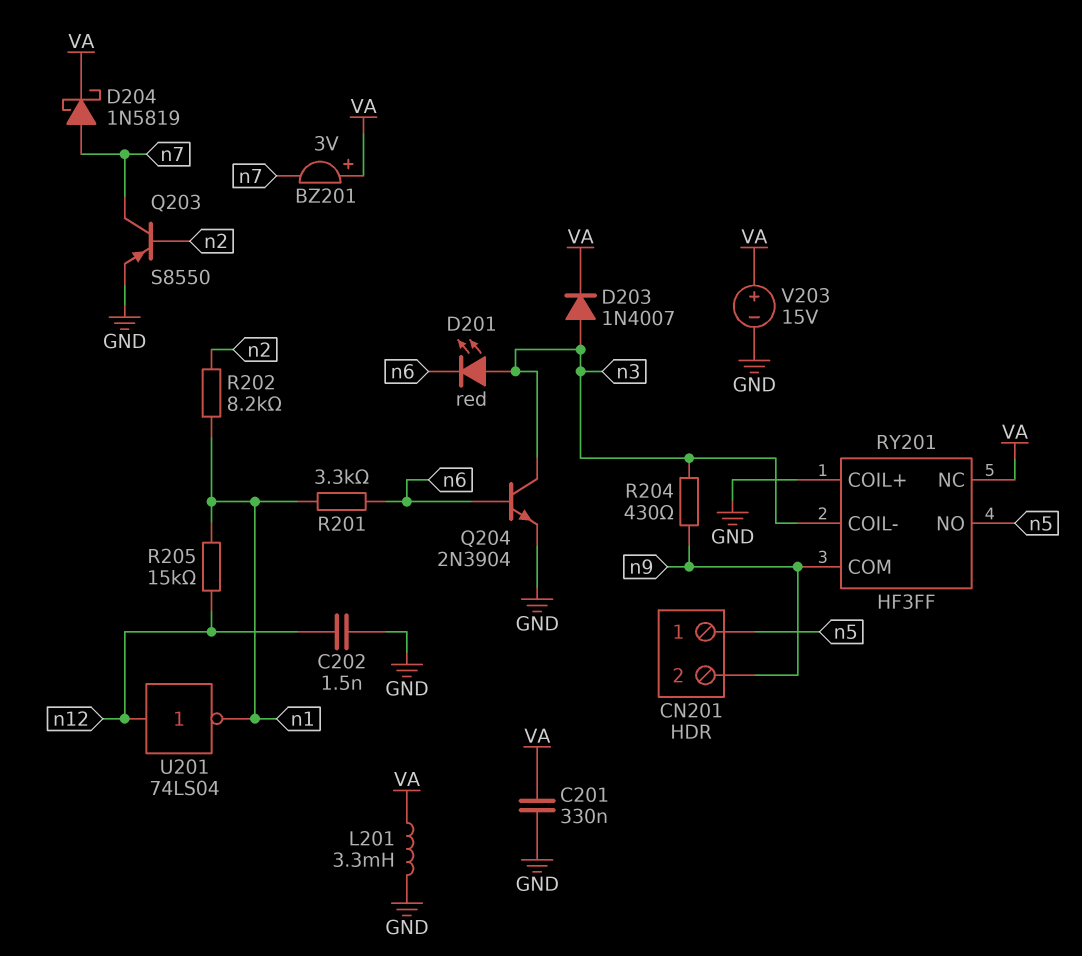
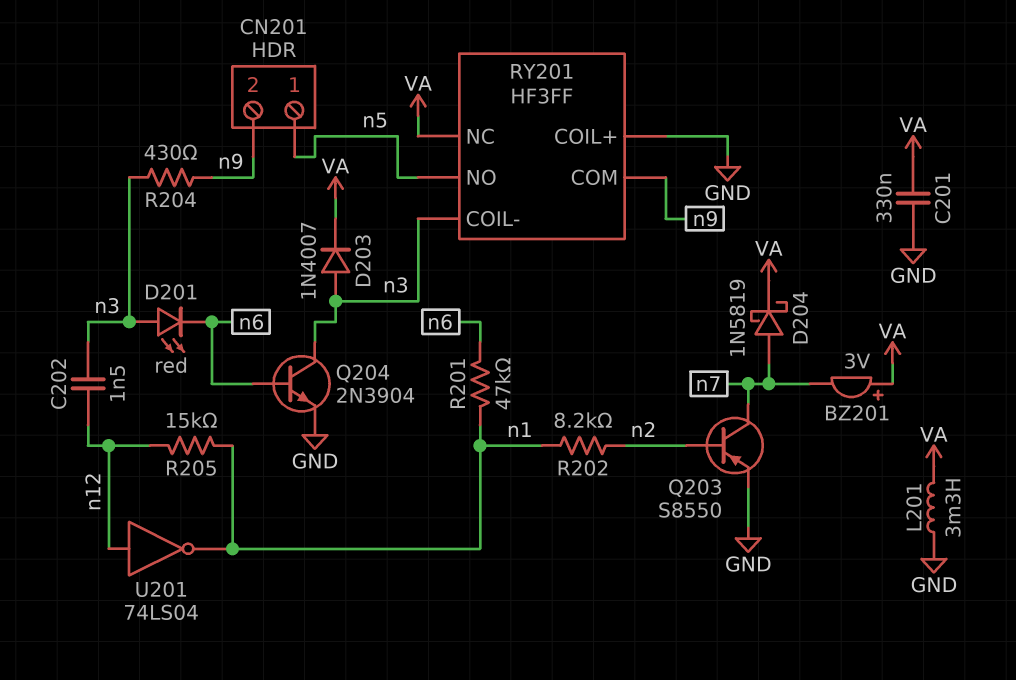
C202: 1.5nF (GND, n12) -> 1.5nF (n3, n12)
R201: 3.3k (n1, n6) -> 47k (n1, n6)
V203: 15V (plus VA, minus GND) -> none

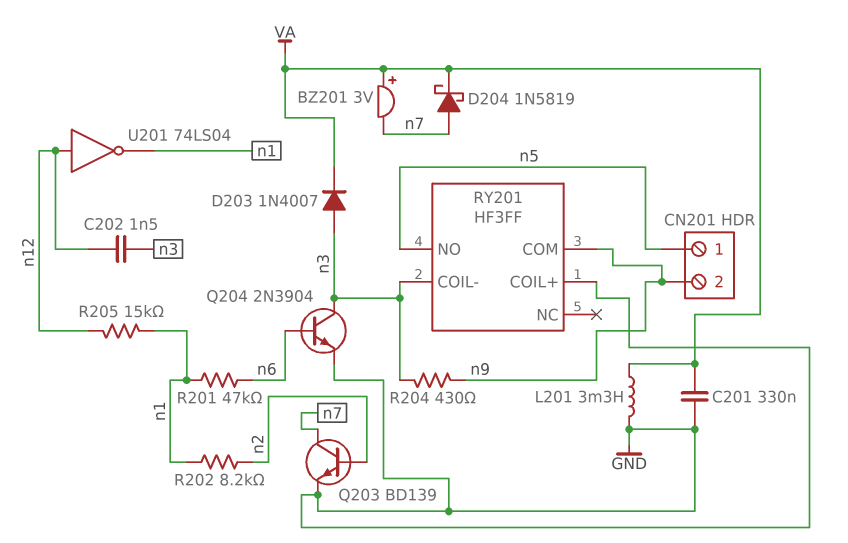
D201: LED red (A n3, K n6) -> none
Q203: PNP S8550 (B n2, C n7, E GND) -> NPN BD139 (B n2, C n7, E GND)
RY201 pin NC: VA -> none

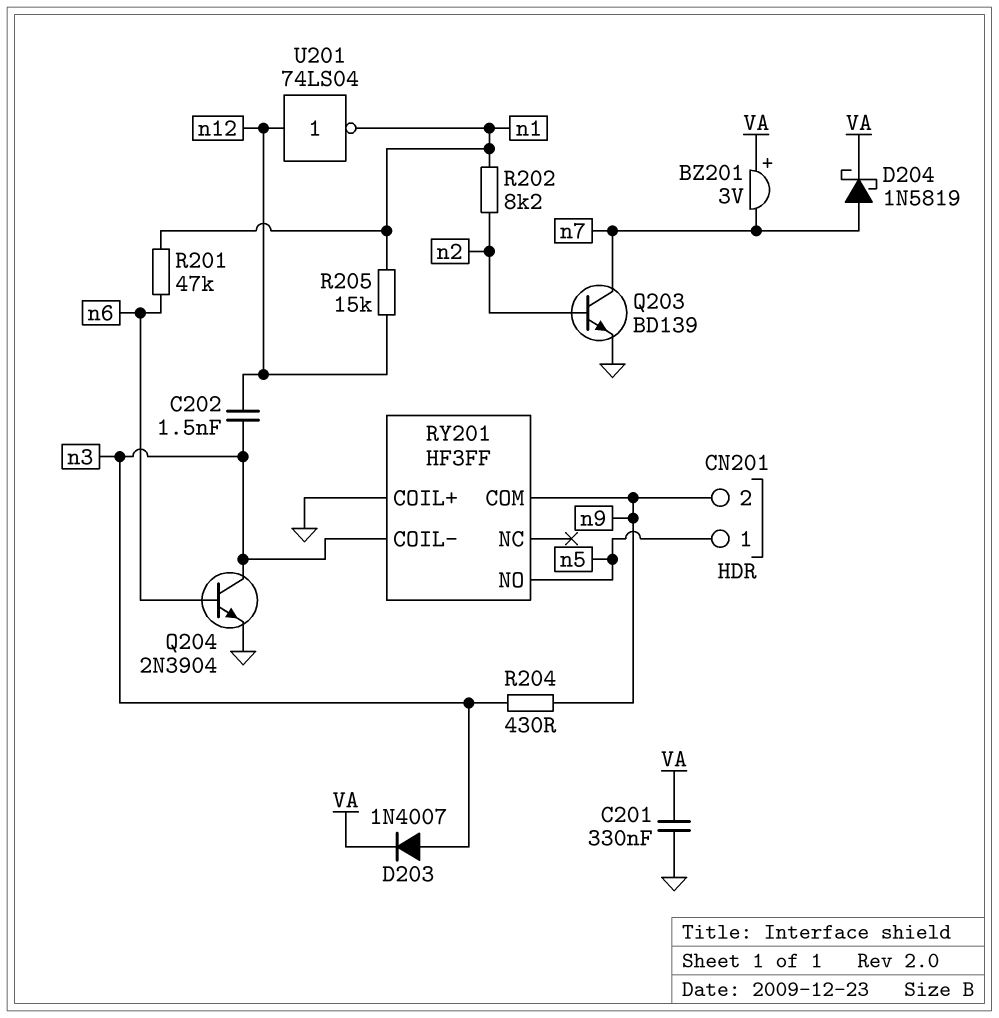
L201: 3.3mH (GND, VA) -> none

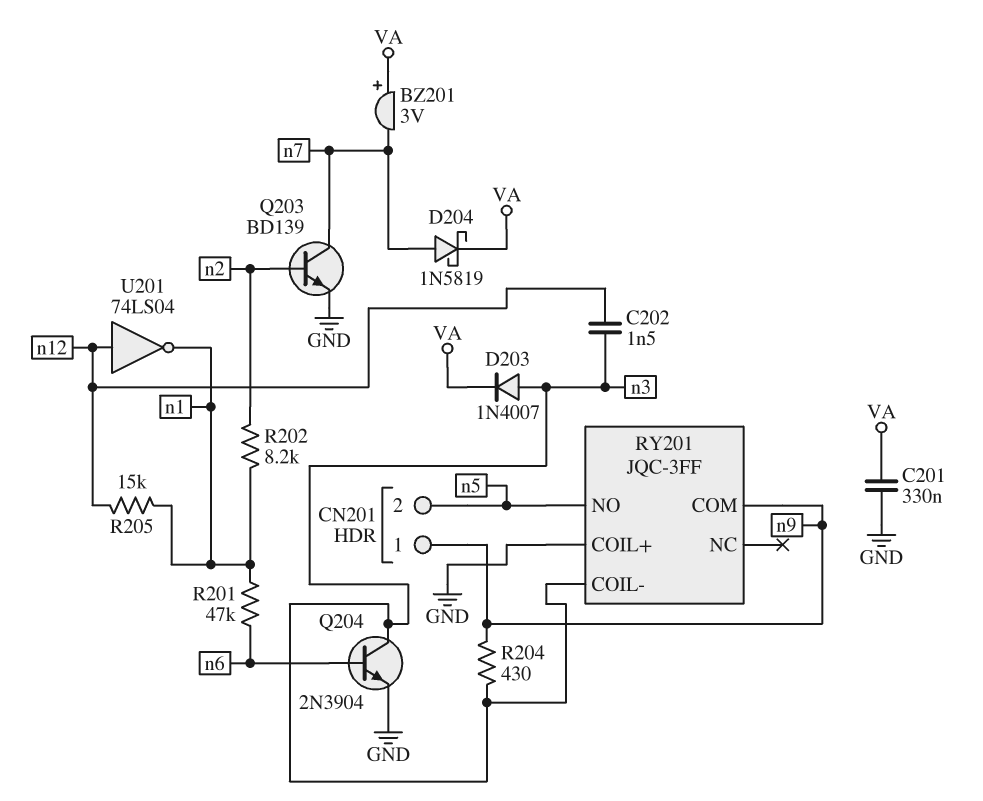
CN201 pin 1: n5 -> n9
CN201 pin 2: n9 -> n5
RY201: HF3FF -> JQC-3FF

